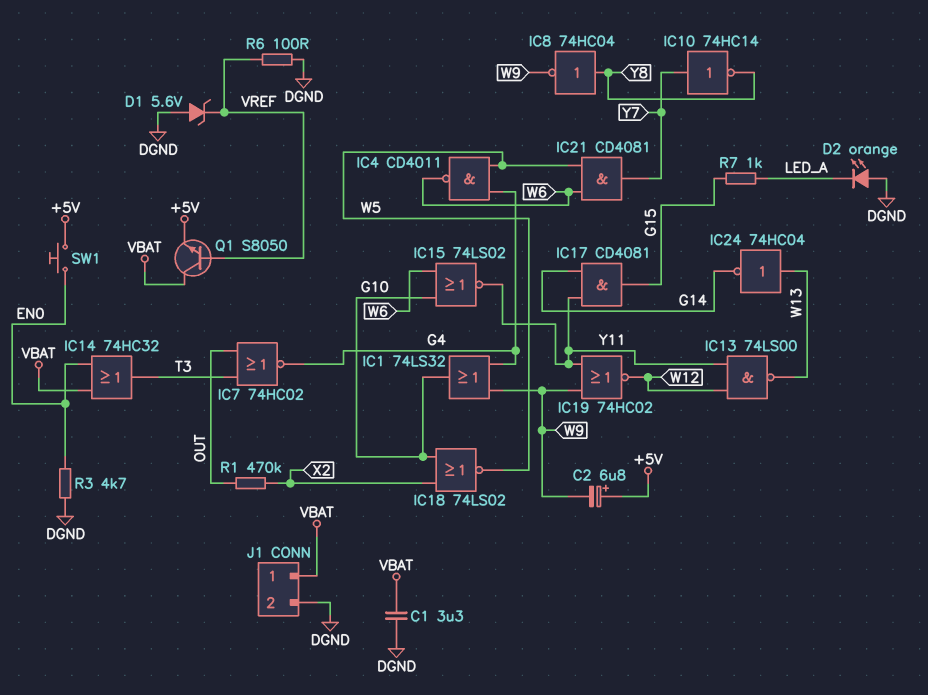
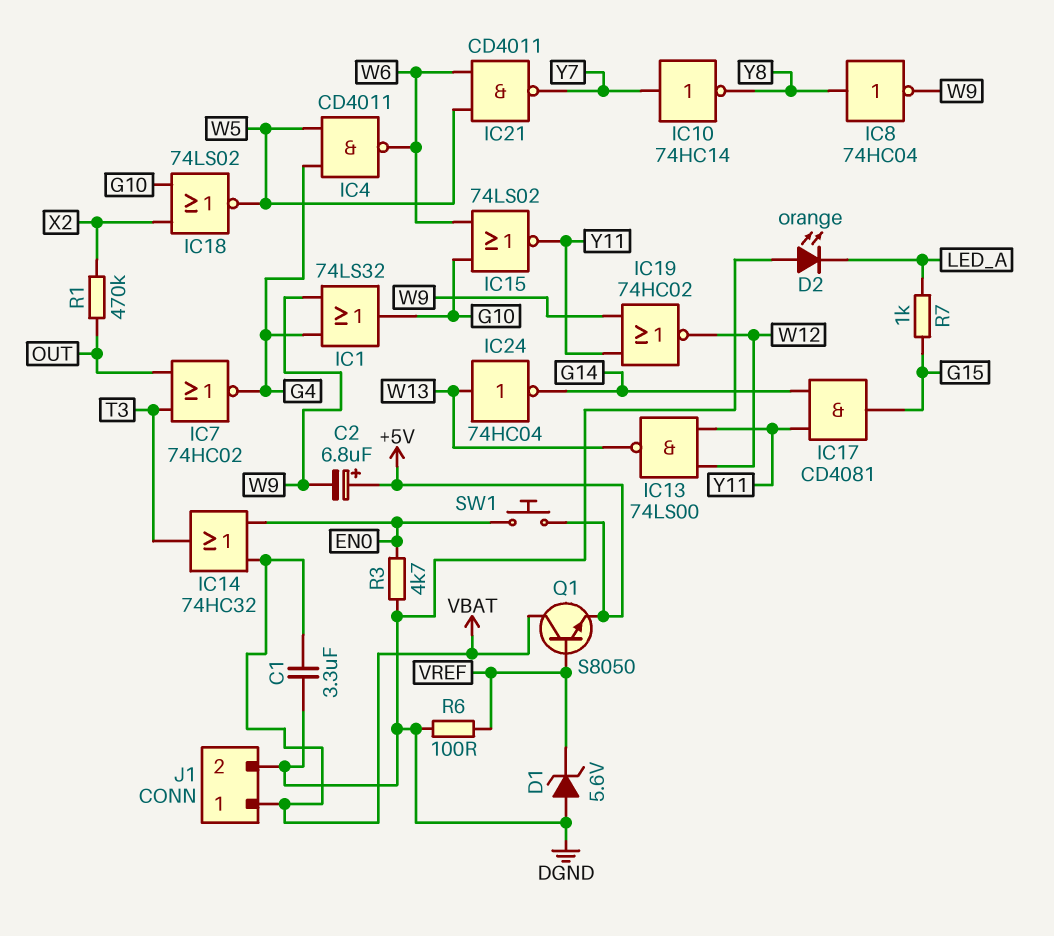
IC21: AND CD4081 (in W5, in W6, out Y7) -> NAND CD4011 (in W5, in W6, out Y7)

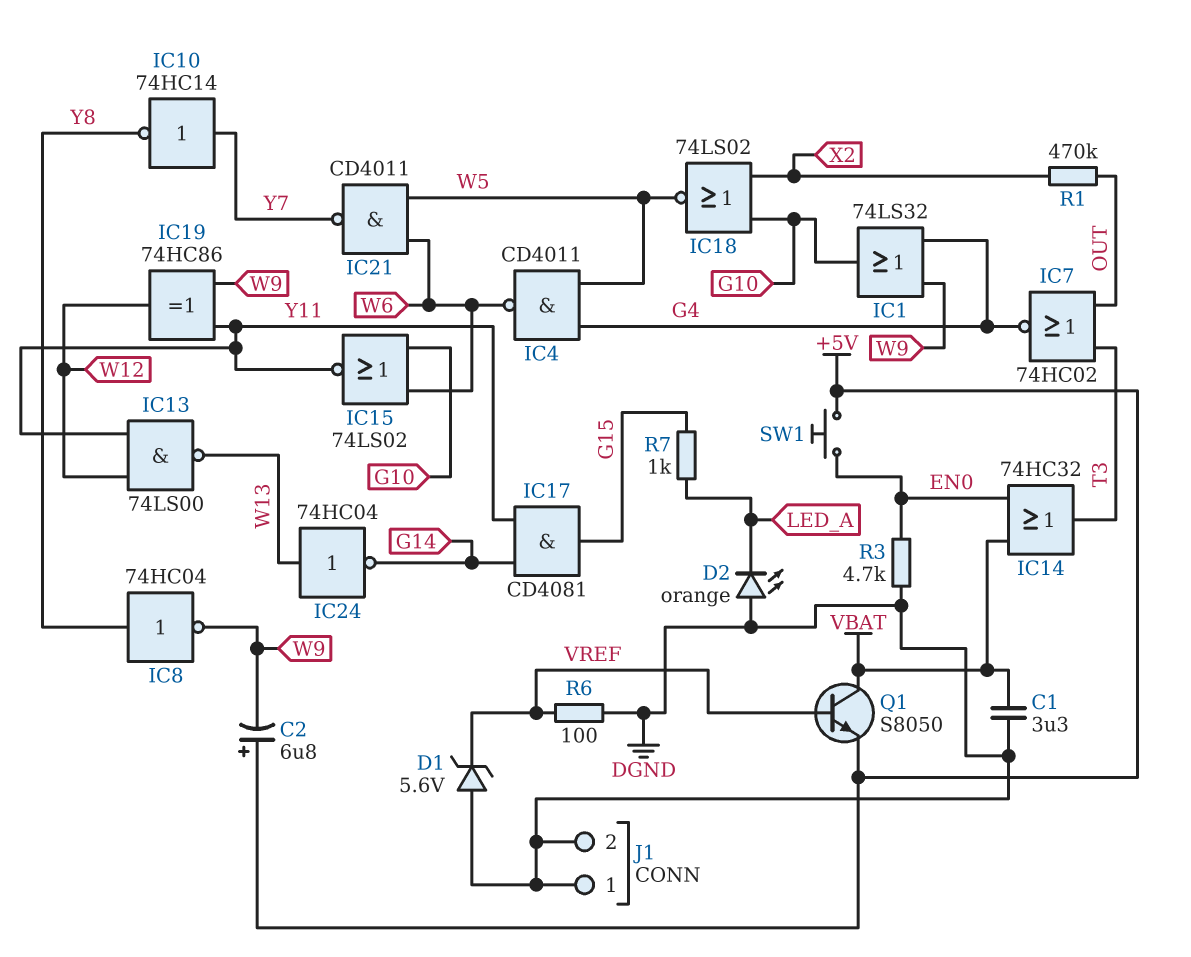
IC19: NOR 74HC02 (in W9, in Y11, out W12) -> XOR 74HC86 (in W9, in Y11, out W12)
J1 pin 1: VBAT -> DGND

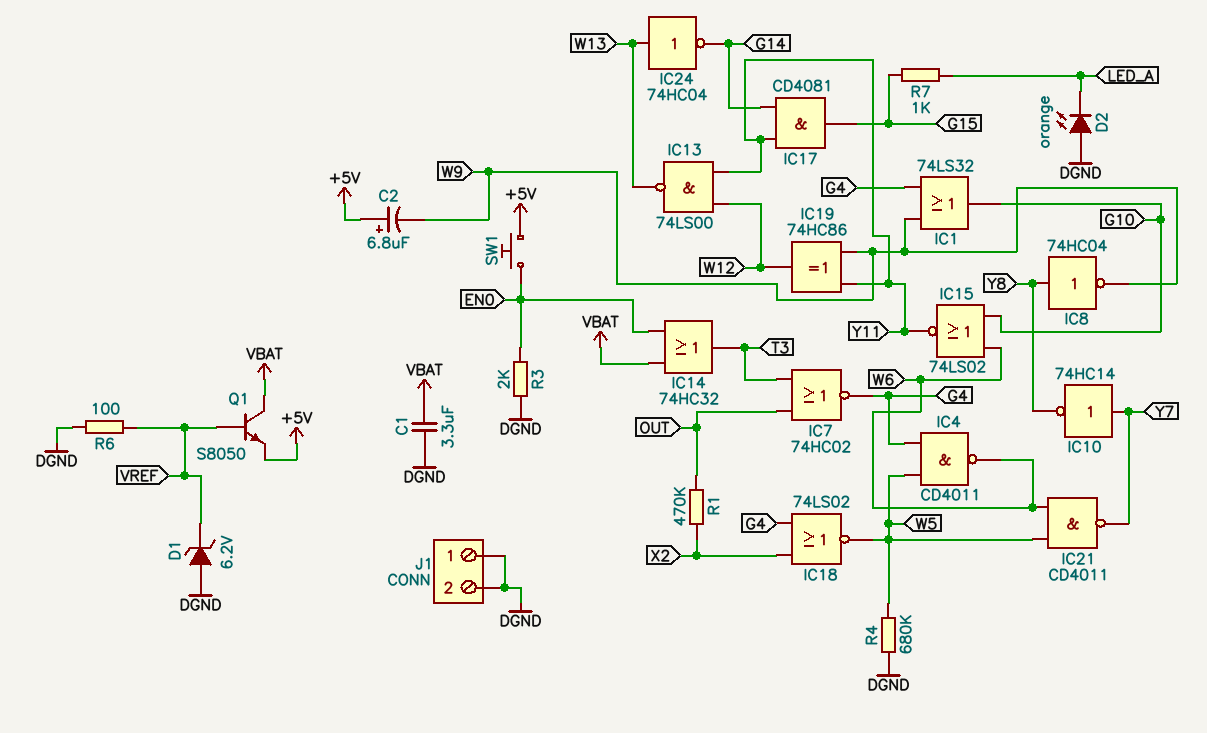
D1: zener 5.6V (A DGND, K VREF) -> zener 6.2V (A DGND, K VREF)
IC18: NOR 74LS02 (in G10, in X2, out W5) -> NOR 74LS02 (in G4, in X2, out W5)
R3: 4.7k (DGND, EN0) -> 2k (DGND, EN0)
R4: none -> 680k (DGND, W5)

